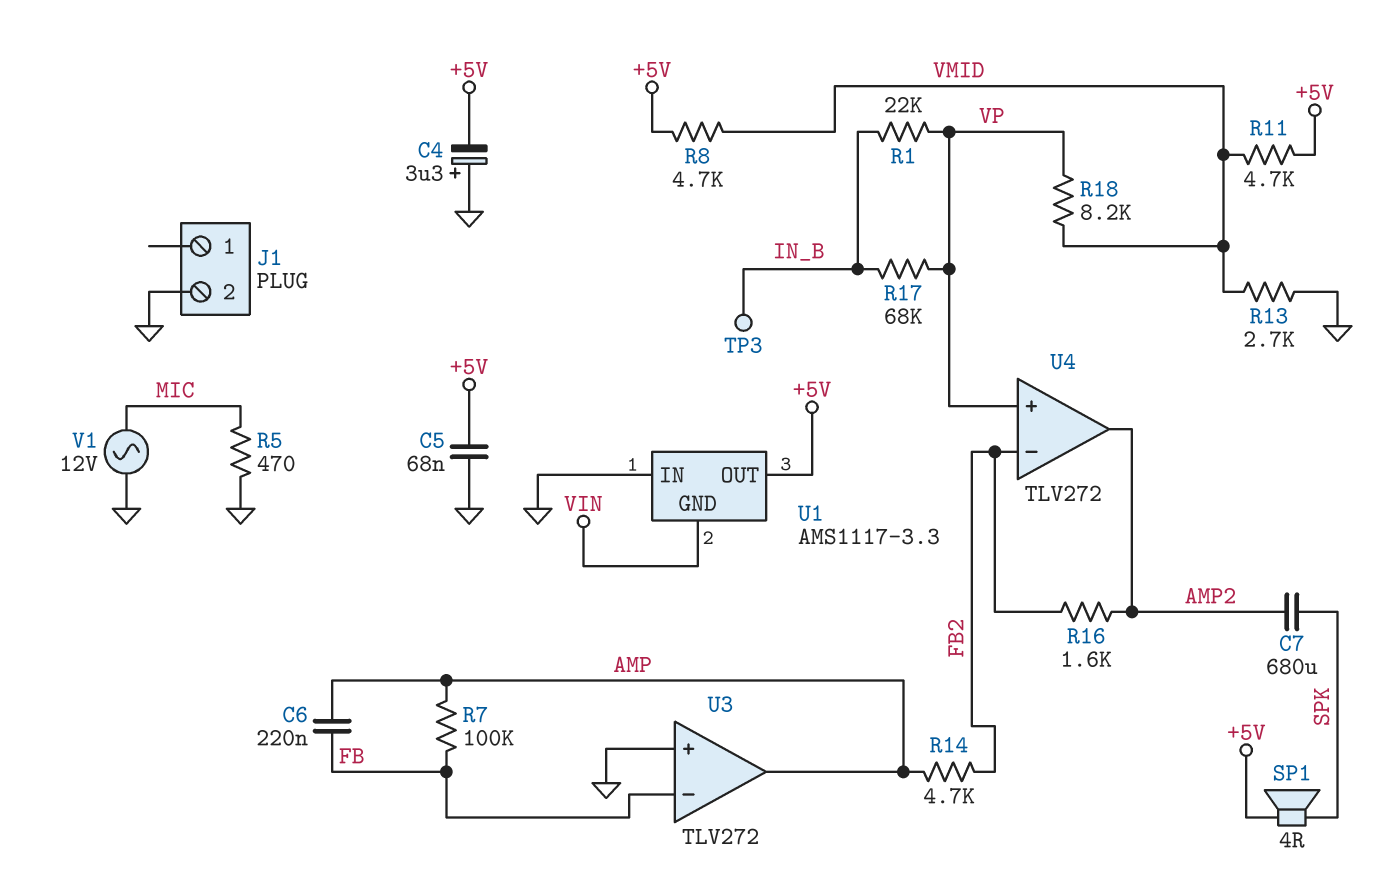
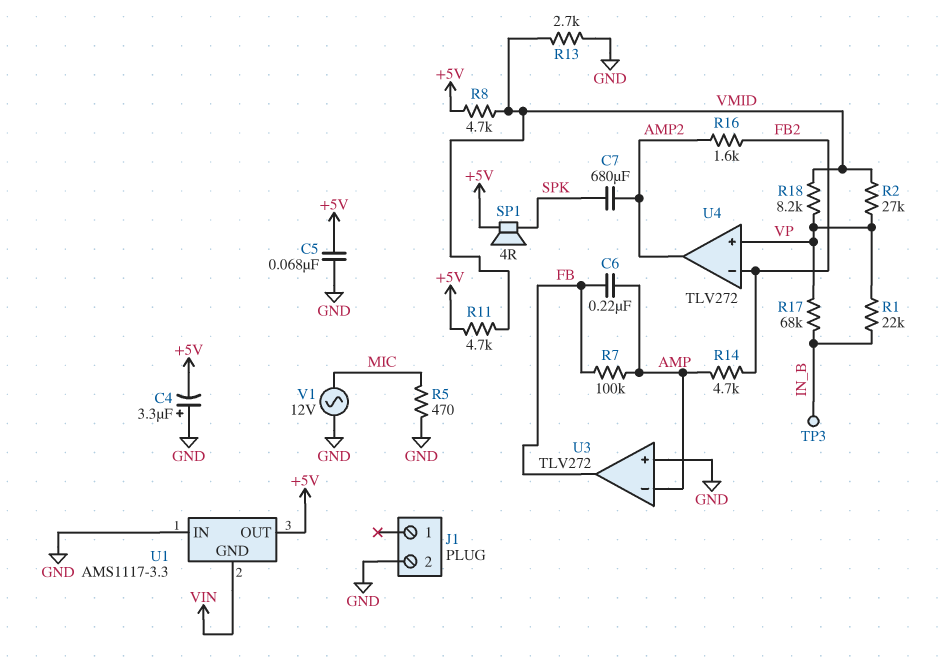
R2: none -> 27k (VMID, VP)
U3 pin in-: FB -> AMP
U3 pin out: AMP -> FB

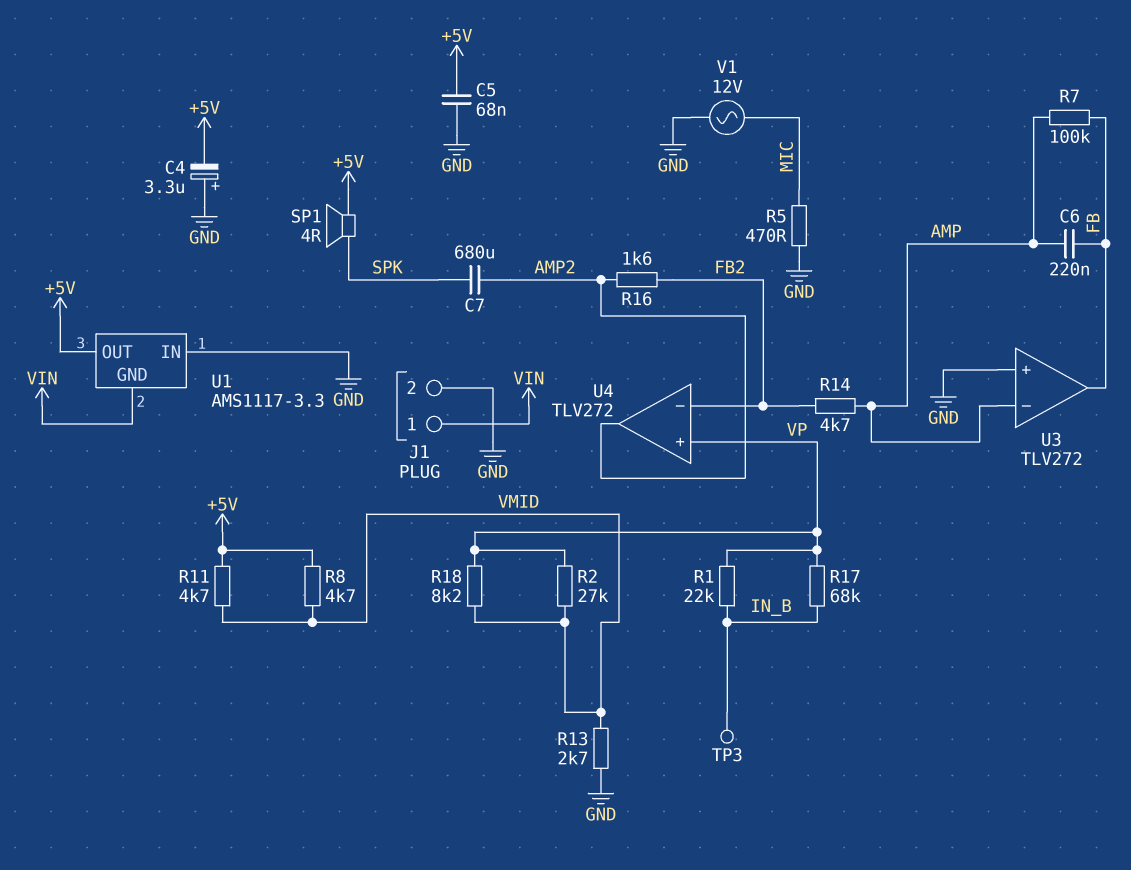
J1 pin 1: none -> VIN

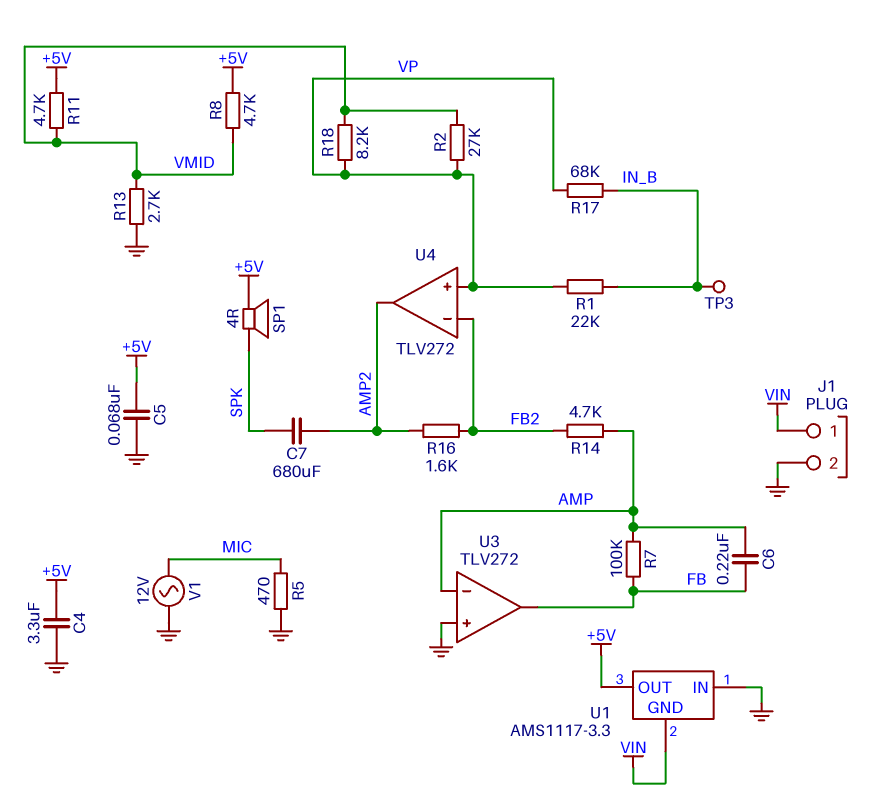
C4: 3.3uF (plus GND, minus +5V) -> 3.3uF (+5V, GND)

